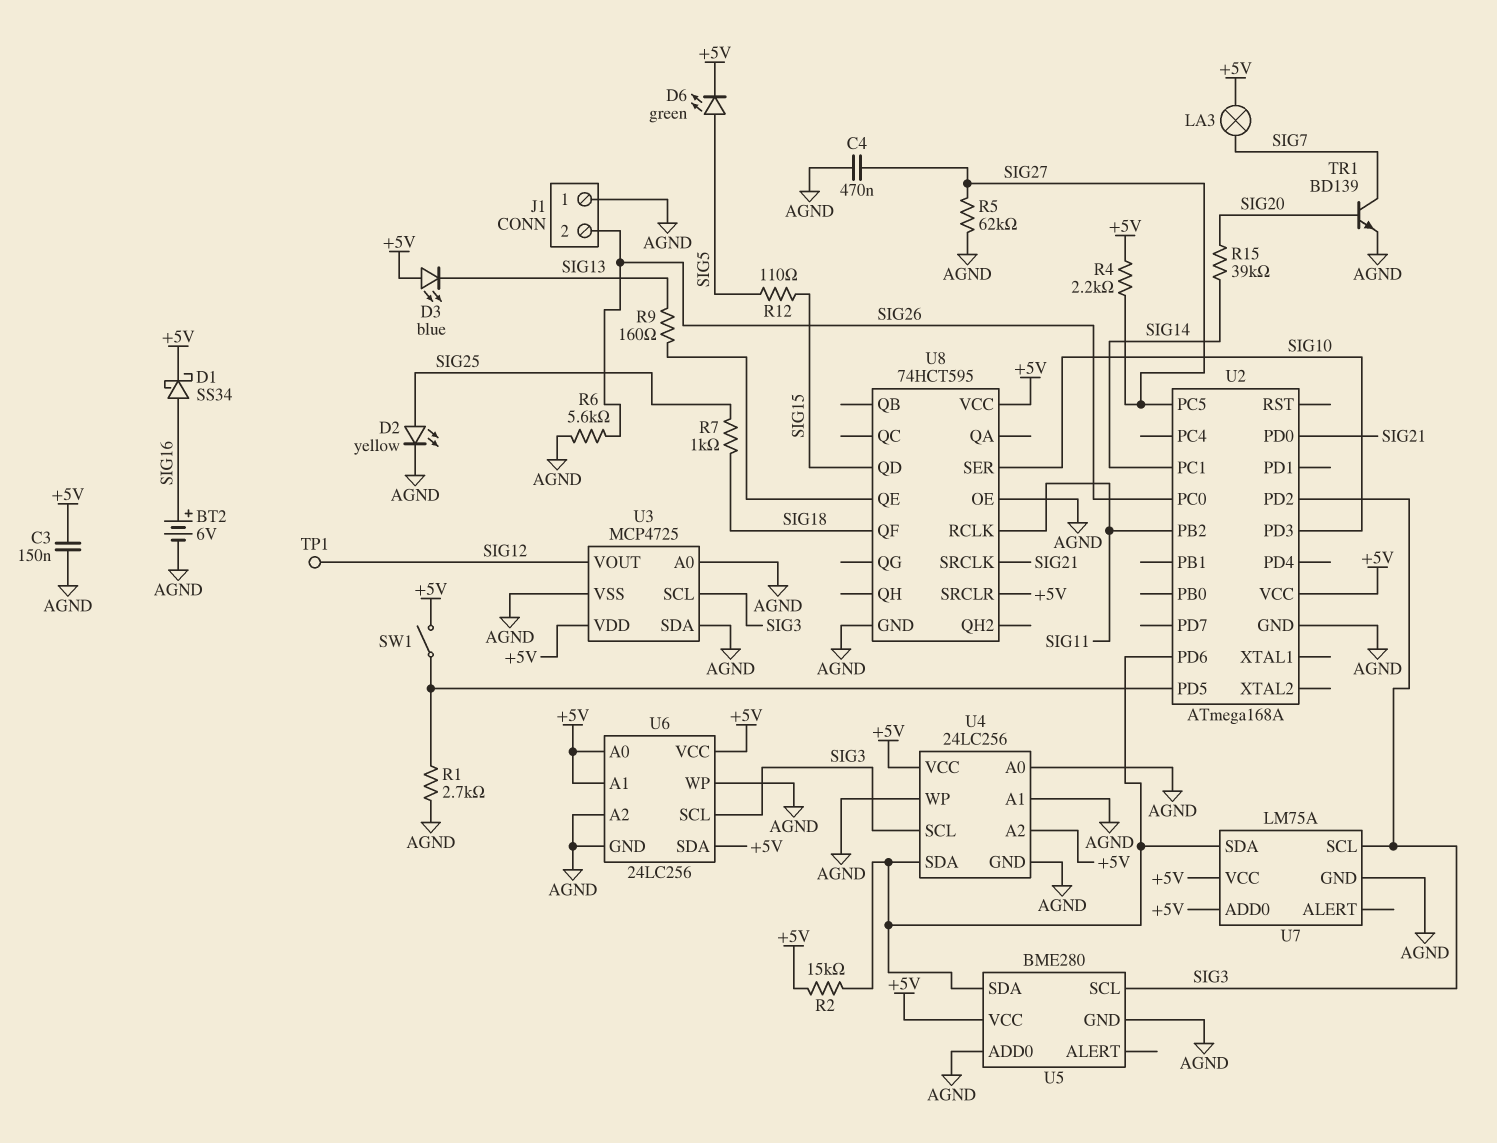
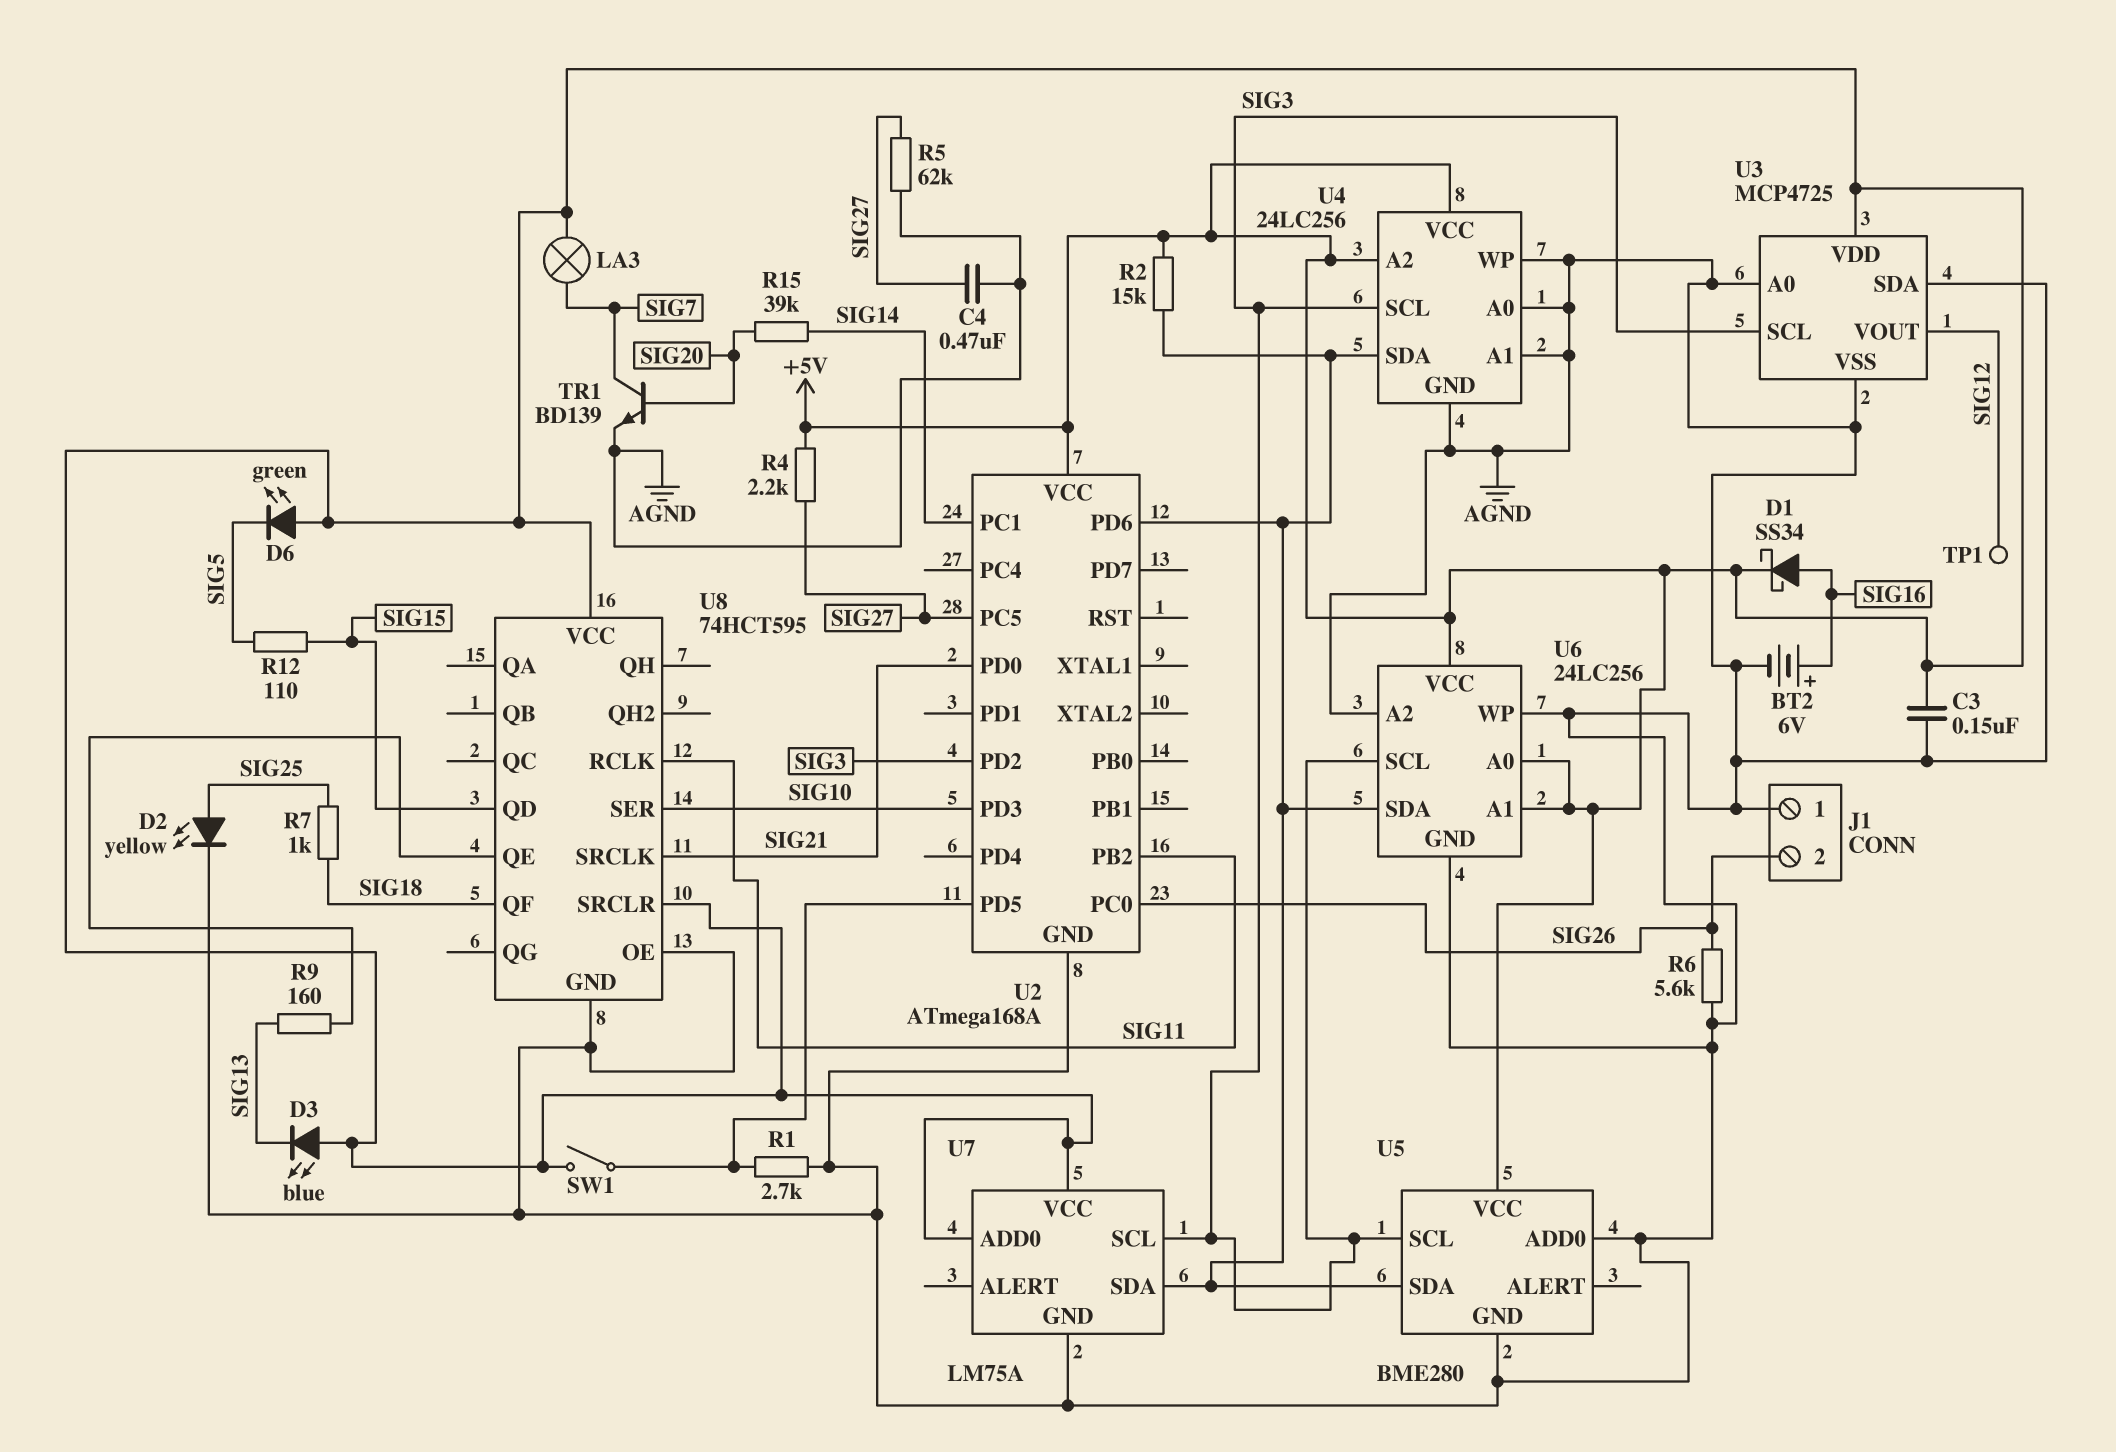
D6: LED green (A SIG5, K +5V) -> LED green (A +5V, K SIG5)
U6 pin SDA: +5V -> U2/PD6

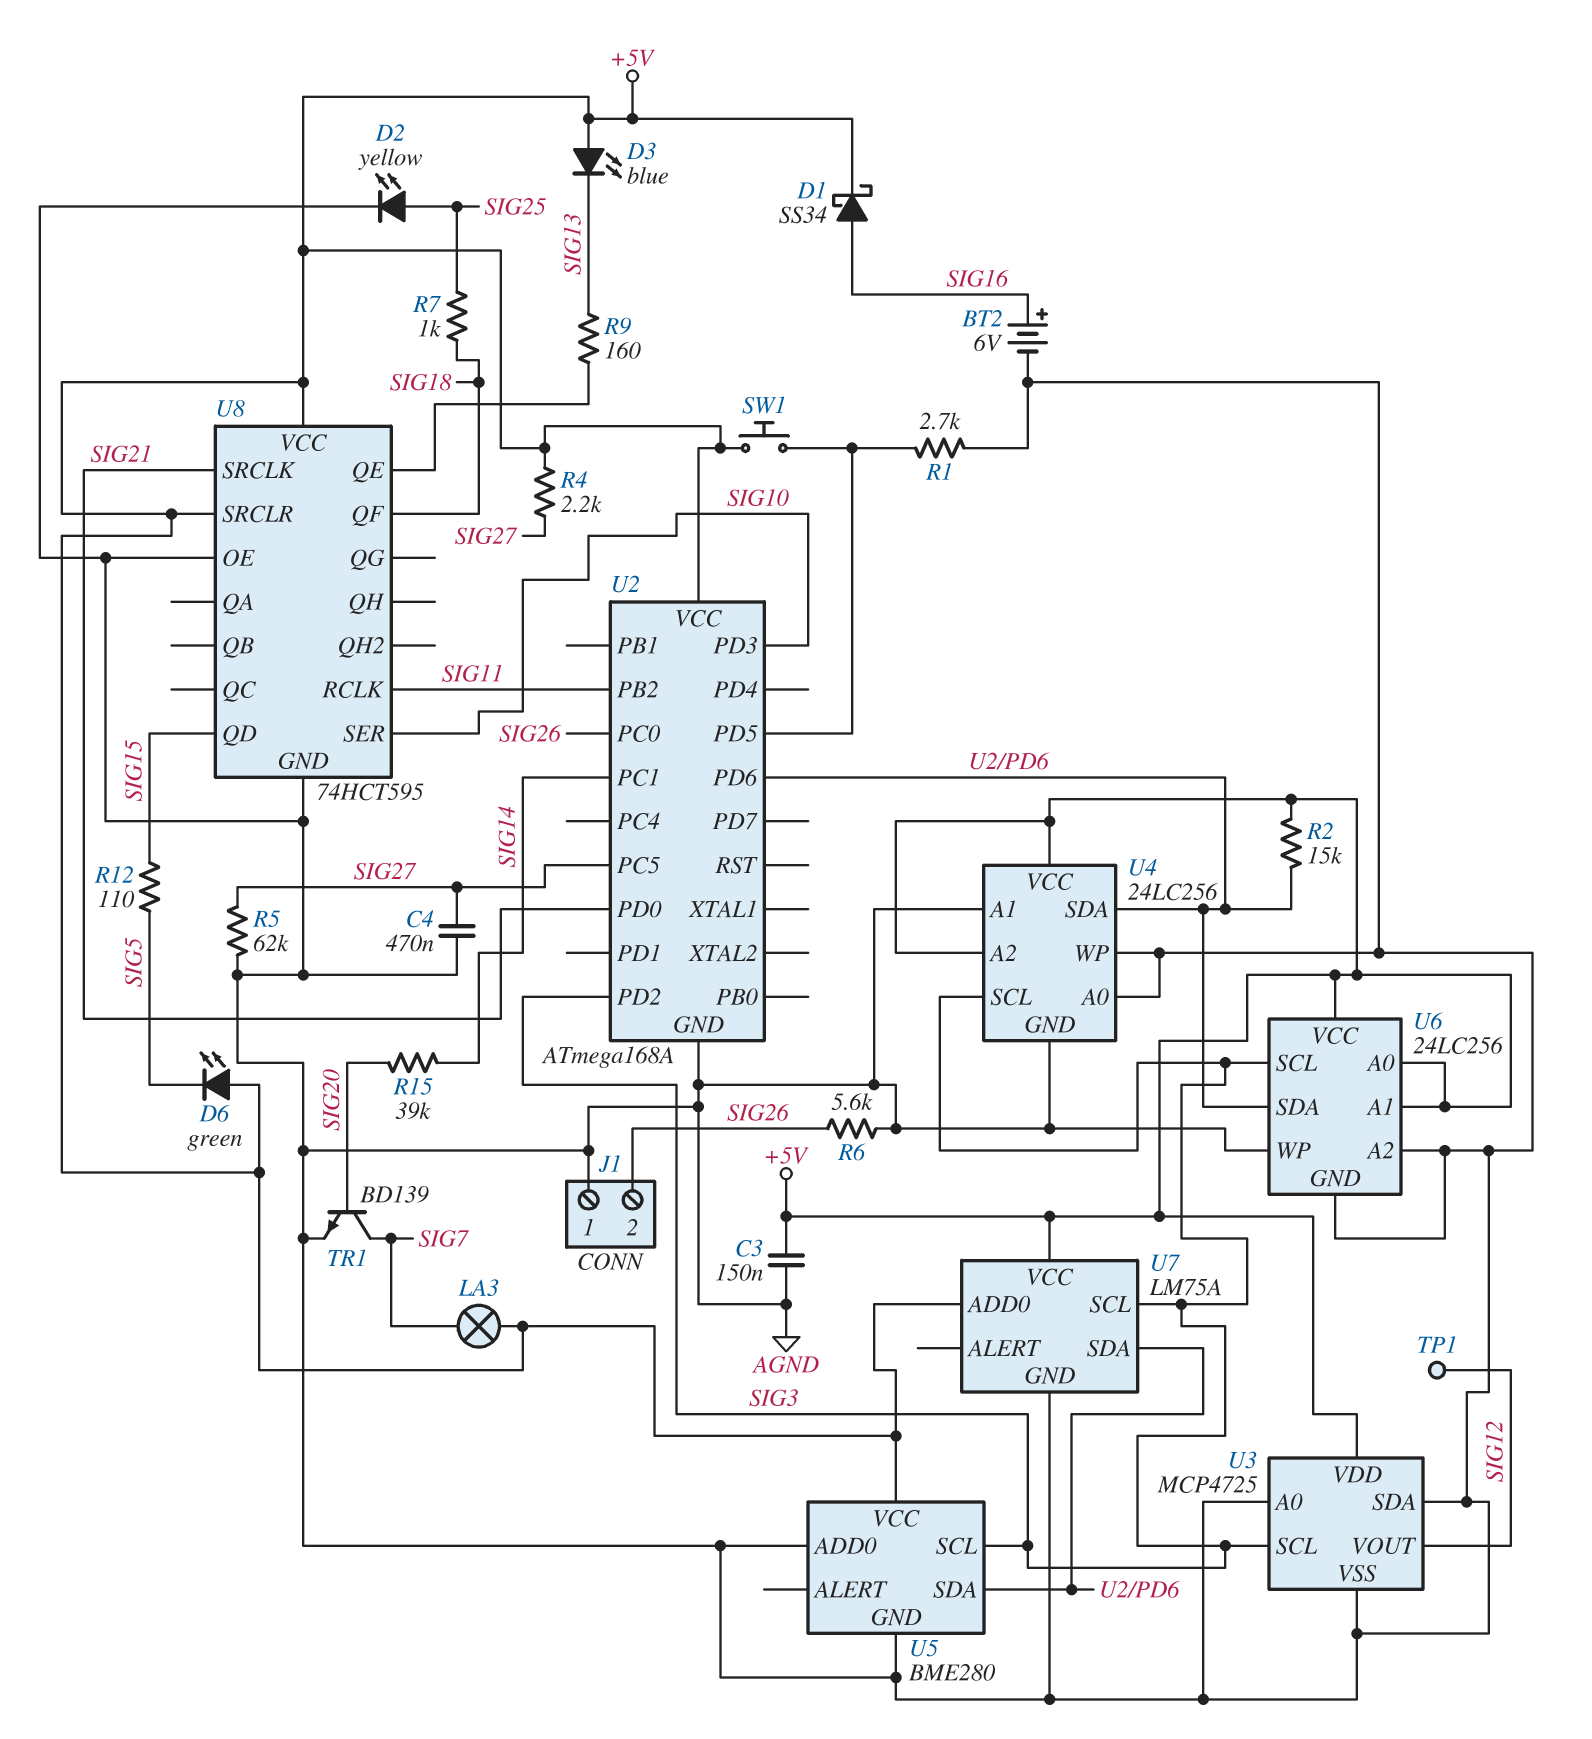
SW1: switch (+5V, U2/PD5) -> button (+5V, U2/PD5)

